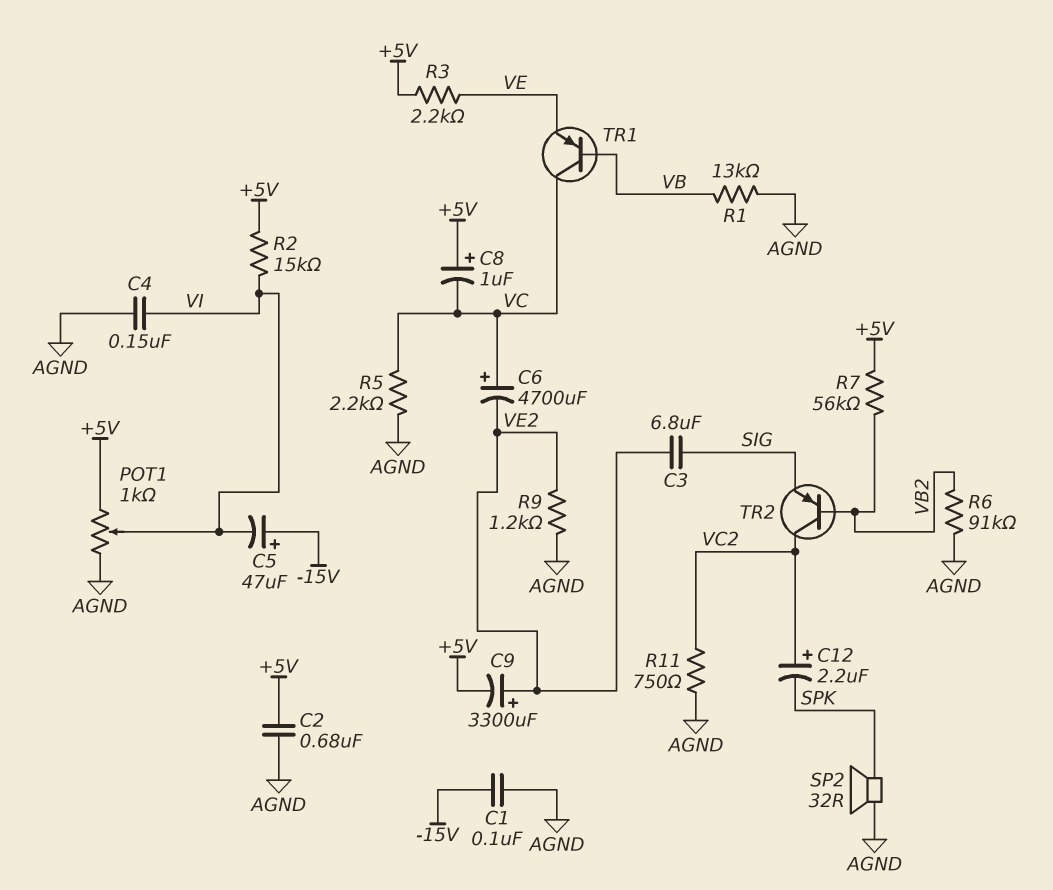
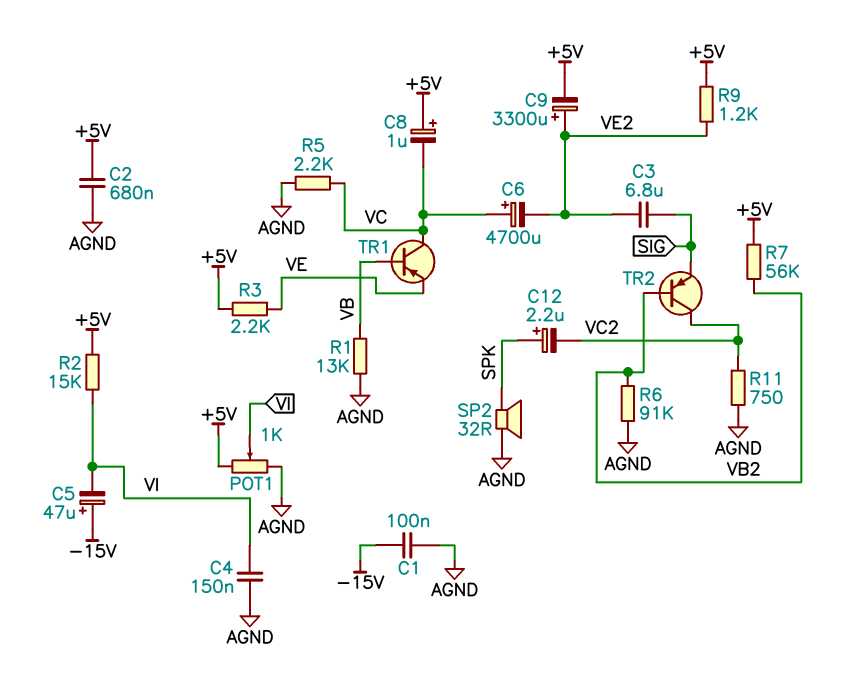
C12: 2.2uF (plus VC2, minus SPK) -> 2.2uF (plus SPK, minus VC2)
R9: 1.2k (AGND, VE2) -> 1.2k (+5V, VE2)

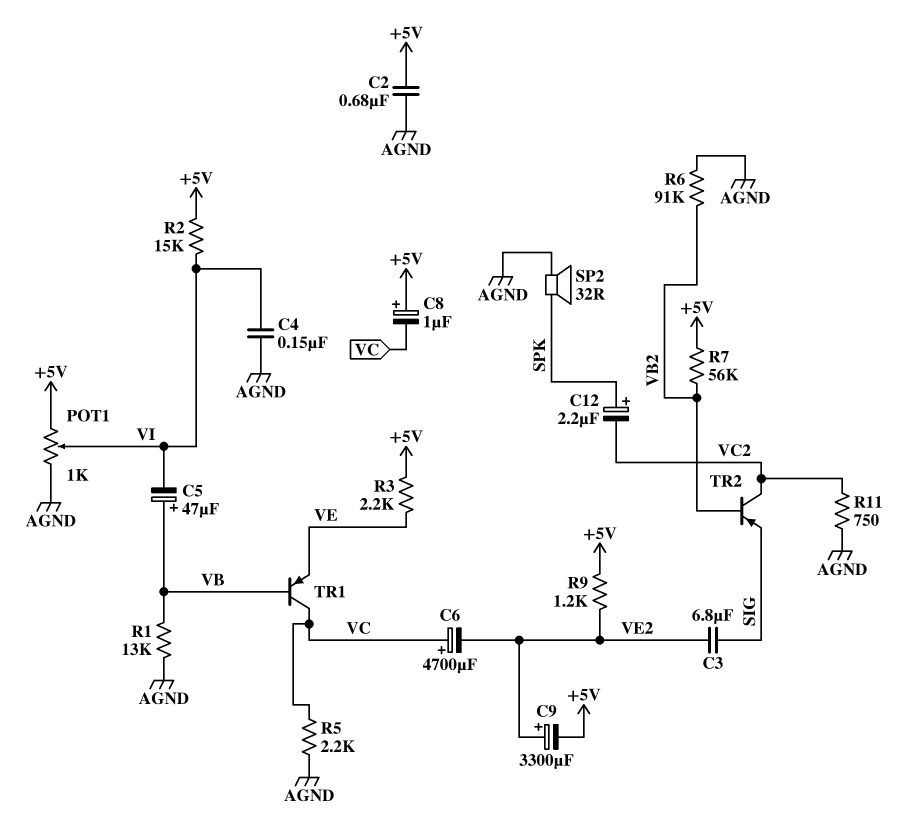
C1: 100nF (-15V, AGND) -> none
C5: 47uF (plus -15V, minus VI) -> 47uF (plus VB, minus VI)

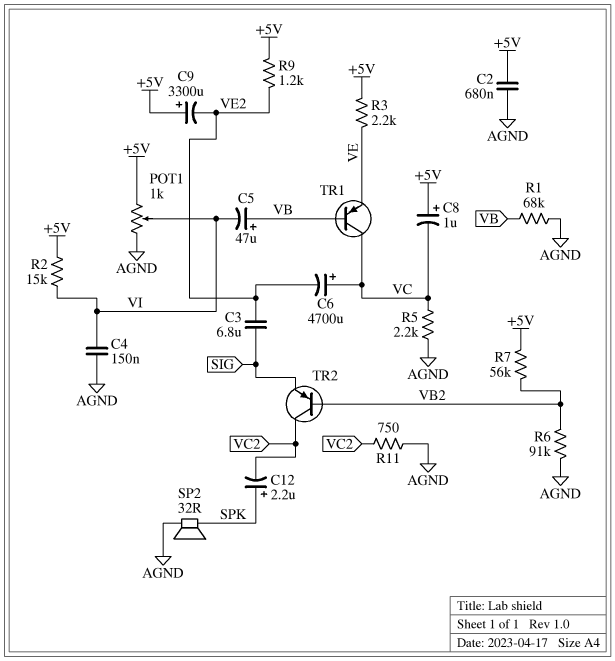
C9: 3300uF (plus VE2, minus +5V) -> 3300uF (plus +5V, minus VE2)
R1: 13k (AGND, VB) -> 68k (AGND, VB)

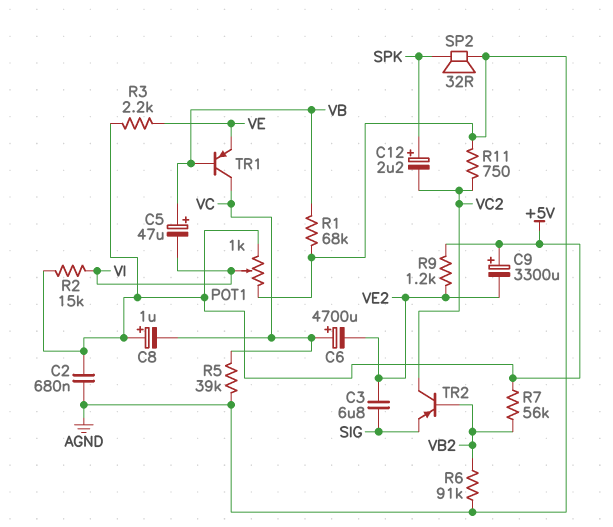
C4: 150nF (AGND, VI) -> none
R5: 2.2k (AGND, VC) -> 39k (AGND, VC)

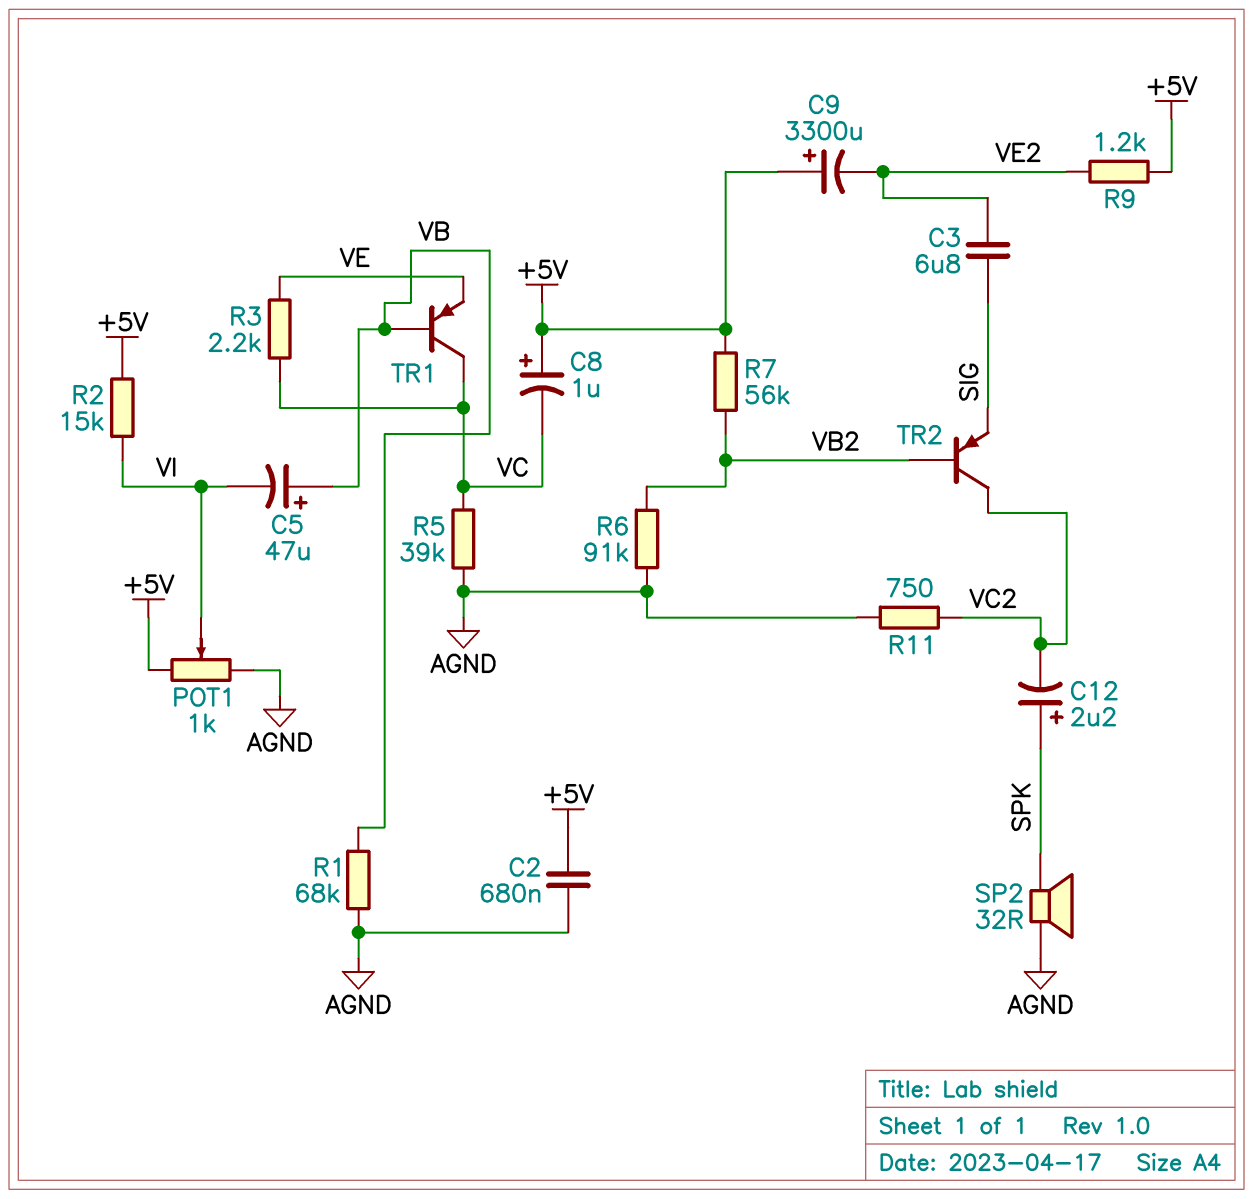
C6: 4700uF (plus VC, minus VE2) -> none
R3: 2.2k (+5V, VE) -> 2.2k (VC, VE)

